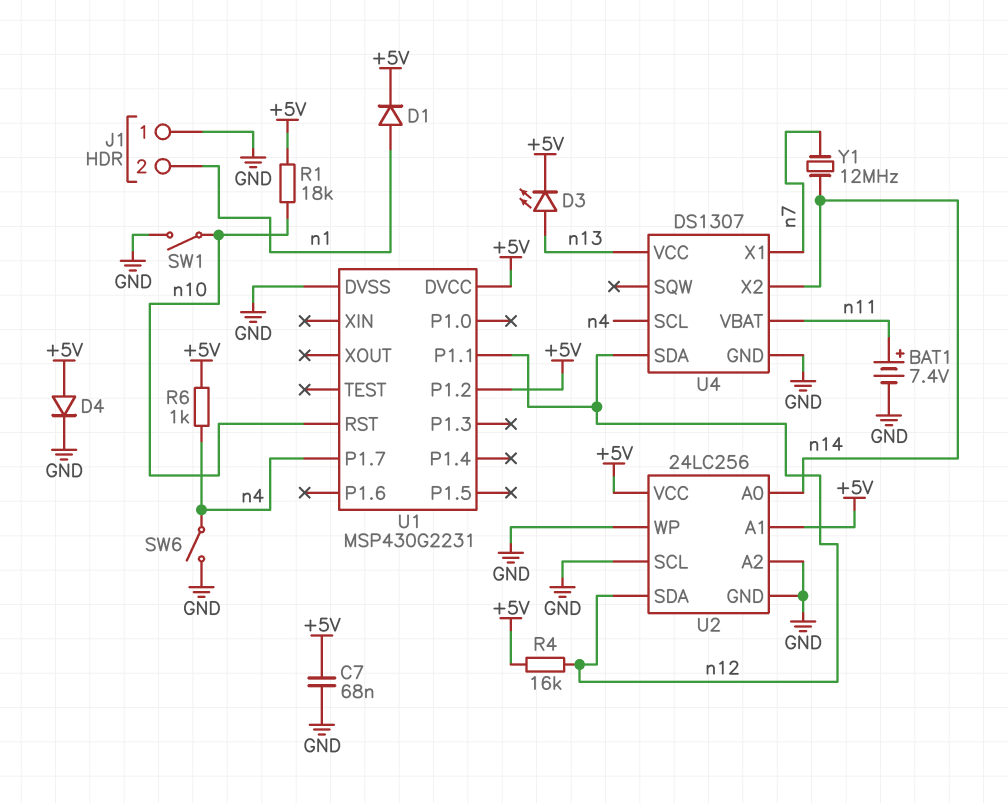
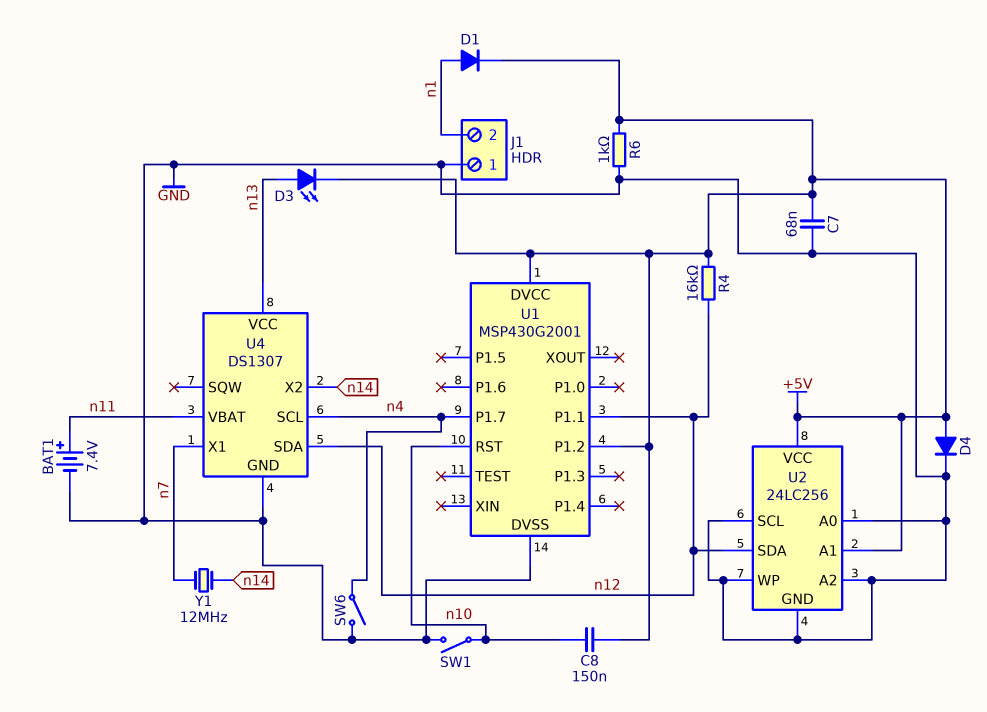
C8: none -> 150nF (+5V, n10)
R1: 18k (+5V, n10) -> none
R6: 1k (+5V, n4) -> 1k (+5V, GND)
U1: MSP430G2231 -> MSP430G2001
U2 pin A0: n14 -> GND

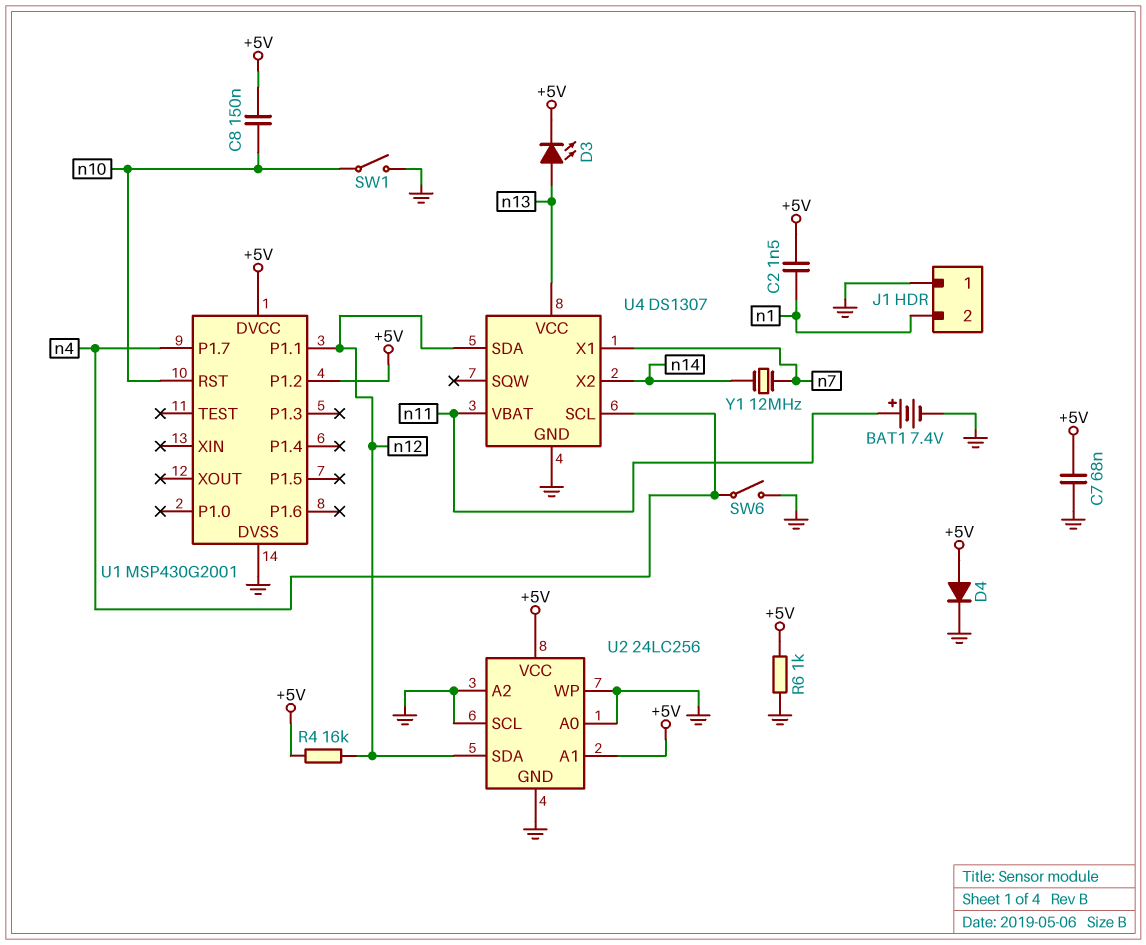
C2: none -> 1.5nF (+5V, n1)
D1: diode (A n1, K +5V) -> none

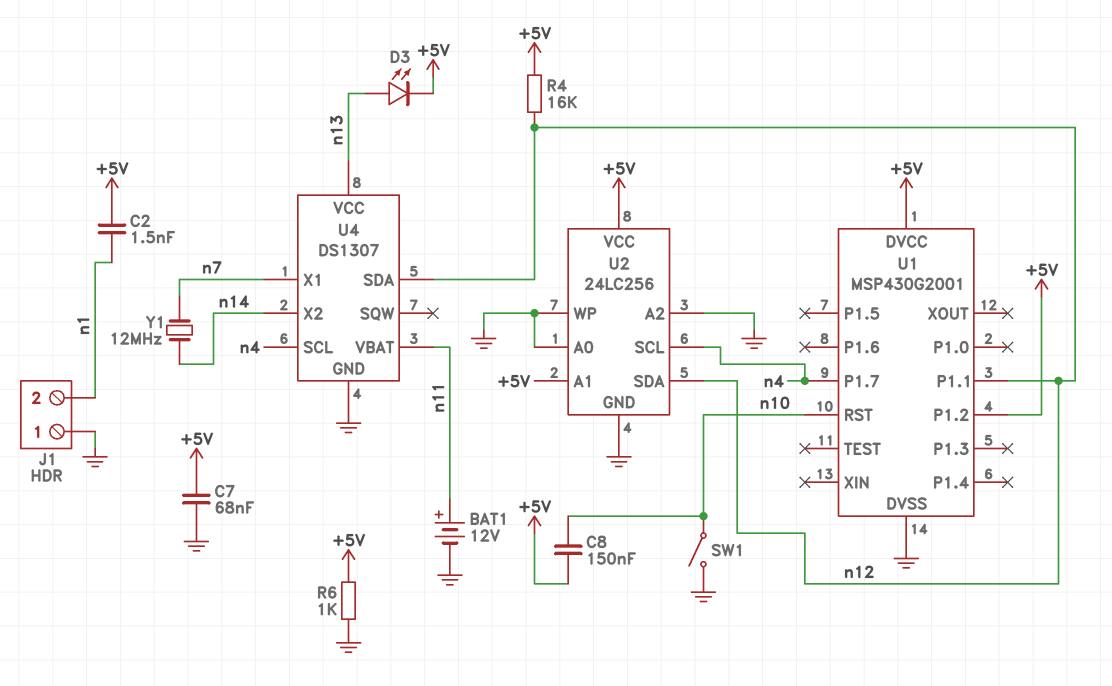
BAT1: 7.4V (plus n11, minus GND) -> 12V (plus n11, minus GND)
D4: diode (A +5V, K GND) -> none
SW6: switch (GND, n4) -> none
U2 pin SCL: GND -> n4

